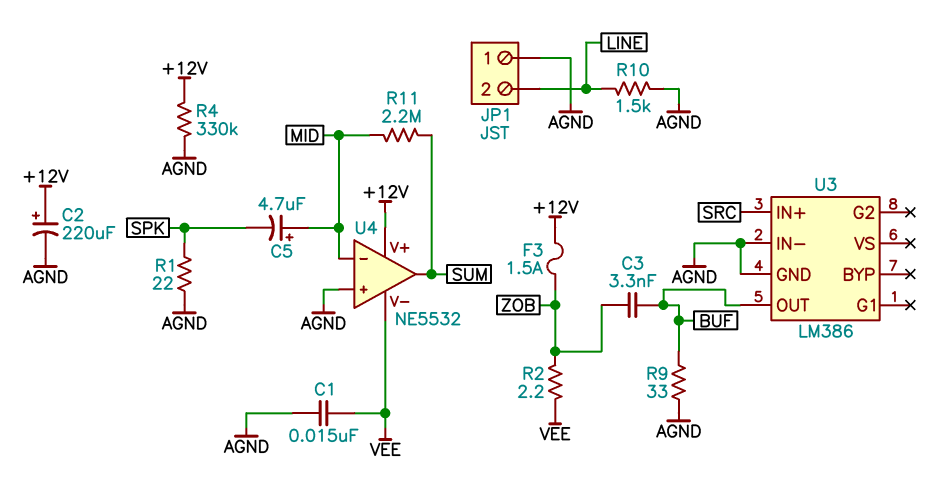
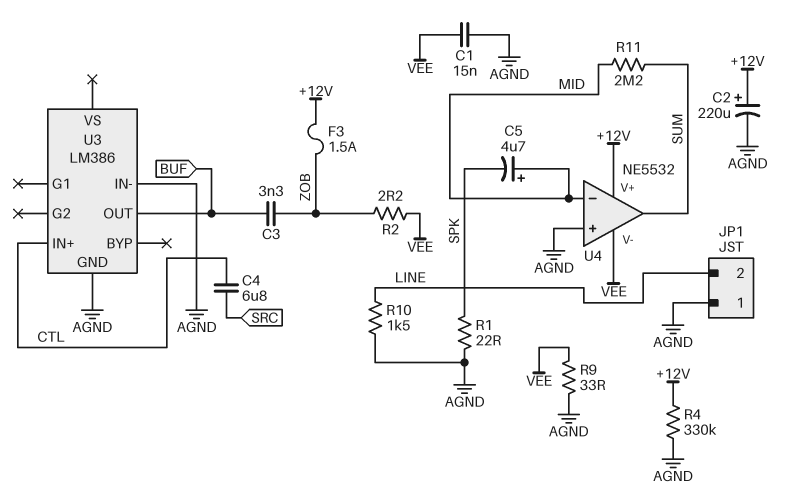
C4: none -> 6.8uF (CTL, SRC)
R9: 33 (AGND, BUF) -> 33 (AGND, VEE)
U3 pin IN+: SRC -> CTL

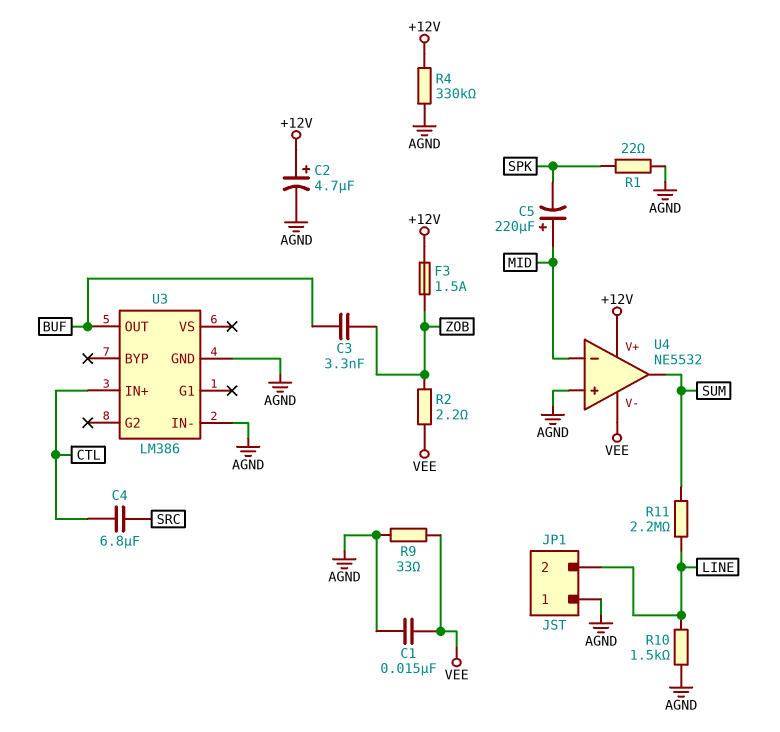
C2: 220uF (plus +12V, minus AGND) -> 4.7uF (plus +12V, minus AGND)
C5: 4.7uF (plus MID, minus SPK) -> 220uF (plus MID, minus SPK)
R11: 2.2M (MID, SUM) -> 2.2M (LINE, SUM)

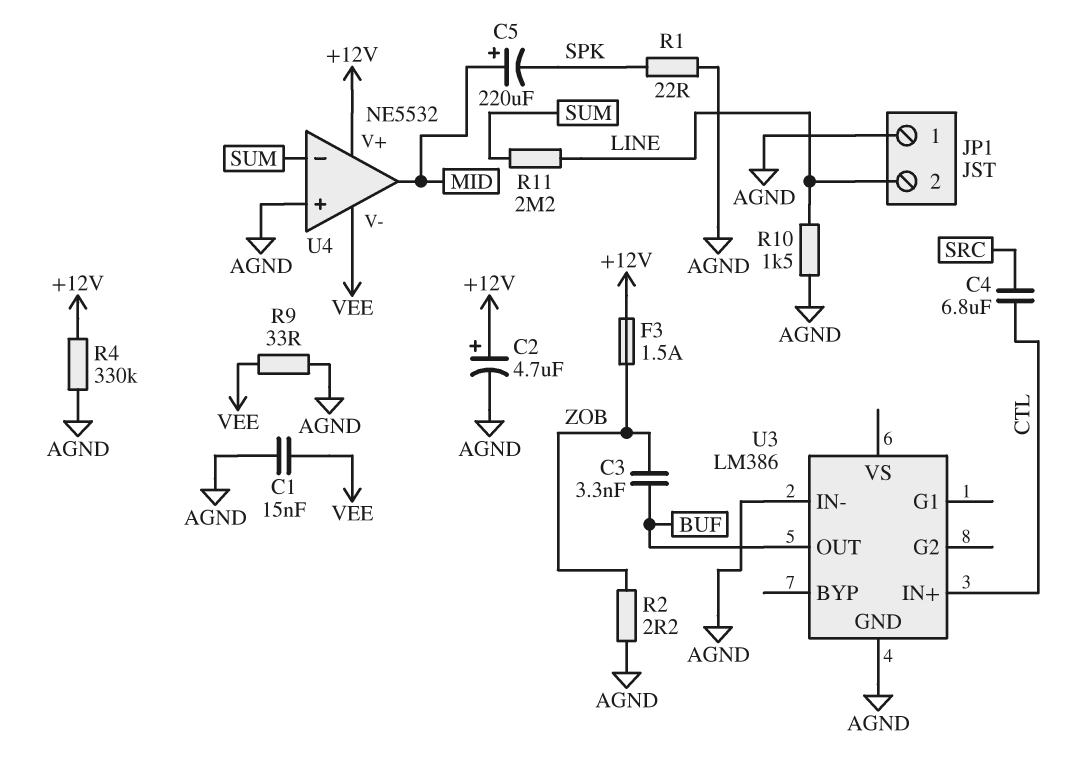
R2: 2.2 (VEE, ZOB) -> 2.2 (AGND, ZOB)
U4 pin in-: MID -> SUM
U4 pin out: SUM -> MID

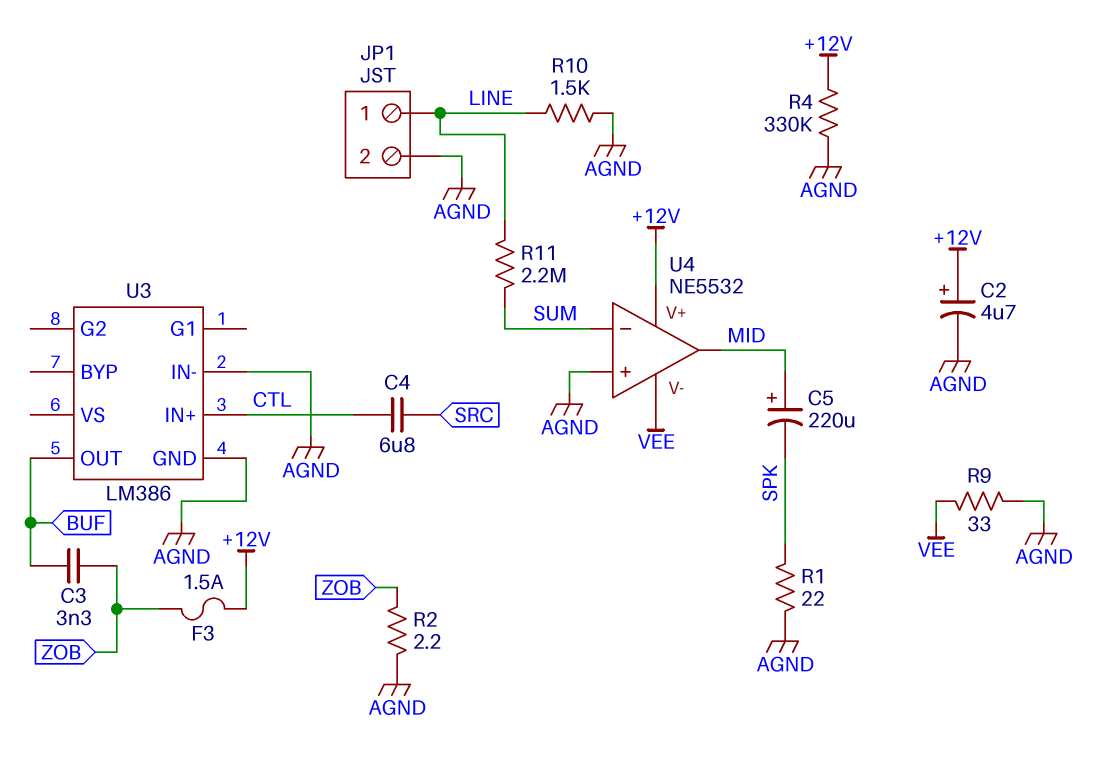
C1: 15nF (AGND, VEE) -> none
JP1 pin 1: AGND -> LINE
JP1 pin 2: LINE -> AGND

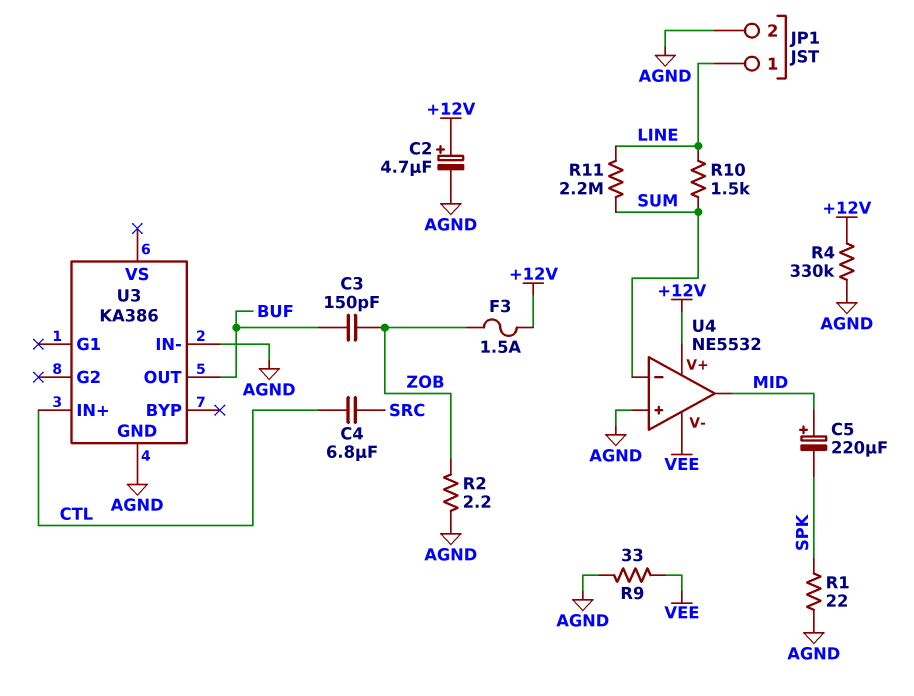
C3: 3.3nF (BUF, ZOB) -> 150pF (BUF, ZOB)
R10: 1.5k (AGND, LINE) -> 1.5k (LINE, SUM)
U3: LM386 -> KA386

